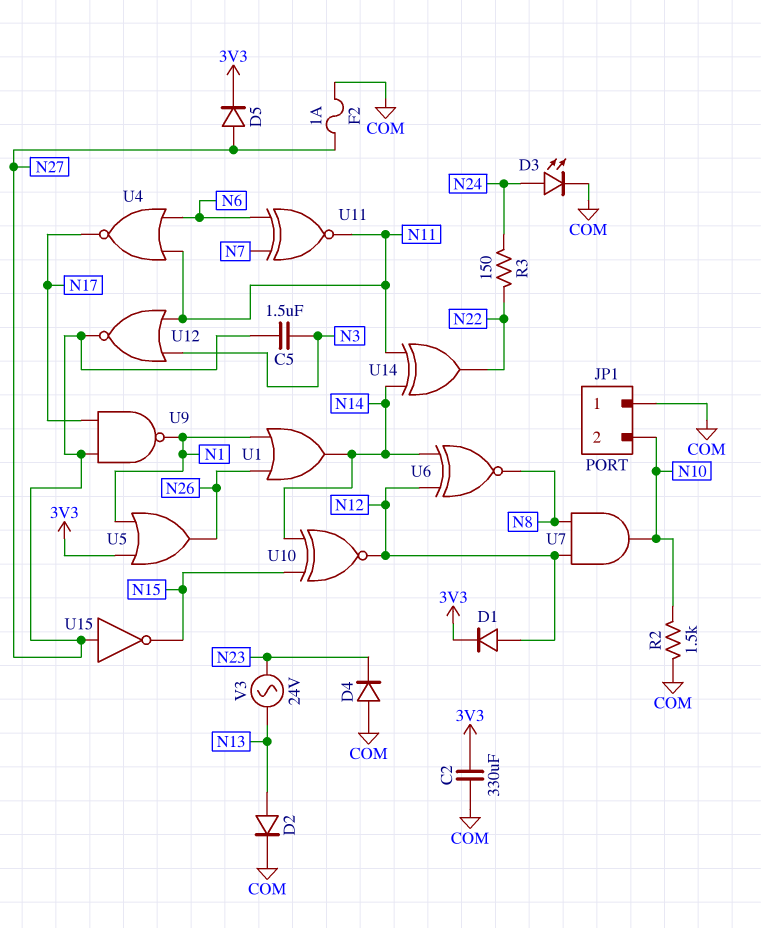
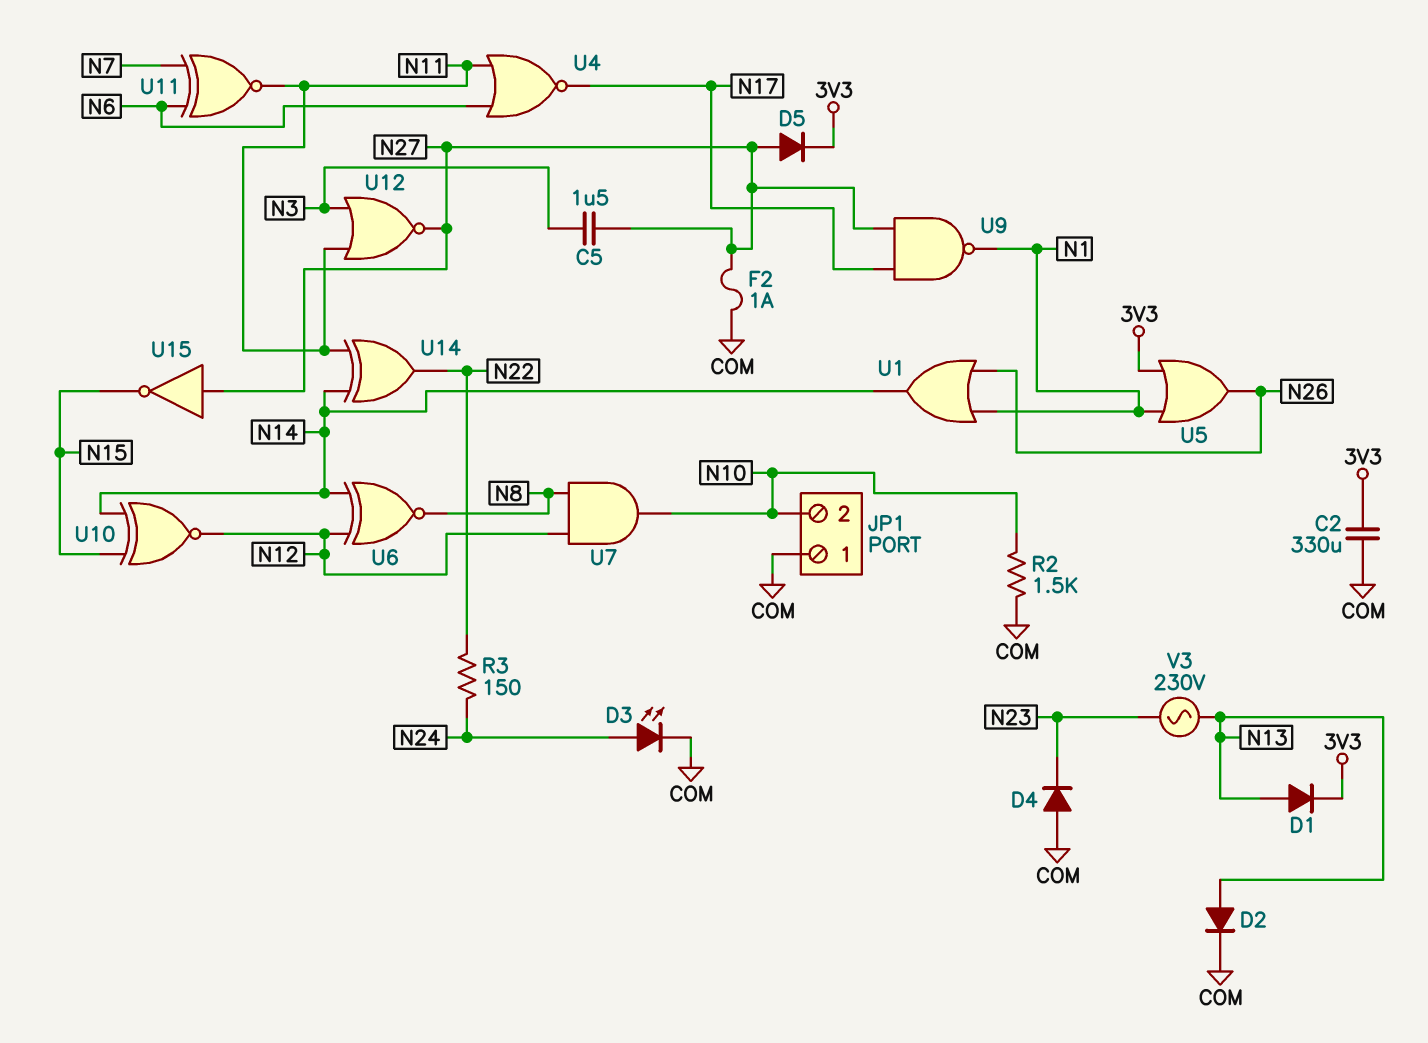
D1: diode (A N12, K 3V3) -> diode (A N13, K 3V3)
V3: AC 24V (N13, N23) -> AC 230V (N13, N23)

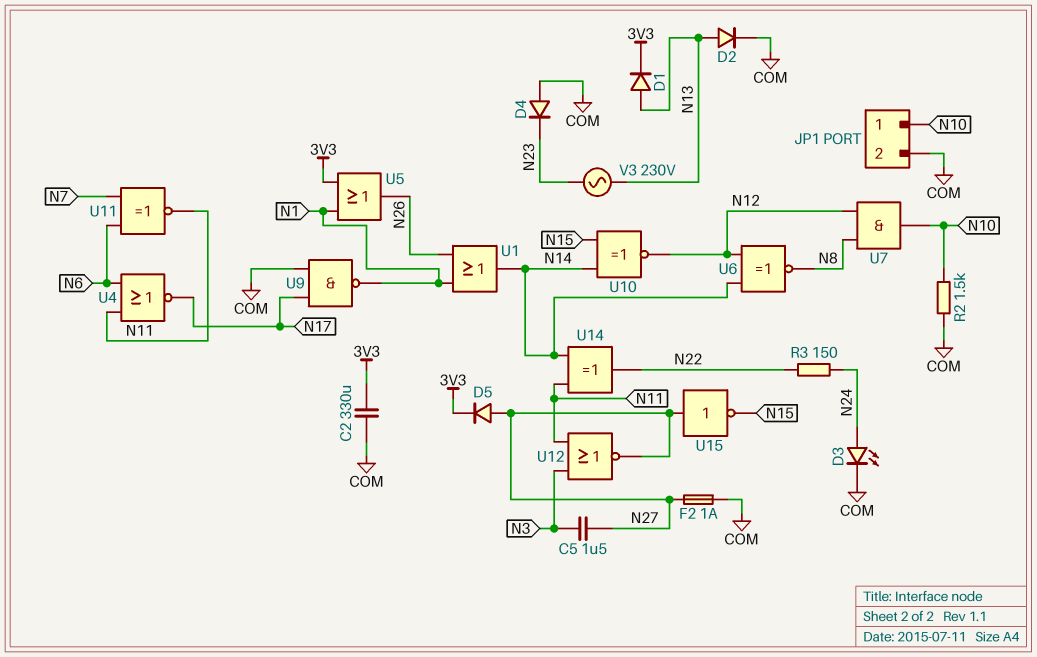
JP1 pin 1: COM -> N10
JP1 pin 2: N10 -> COM
U9: NAND (in N17, in N27, out N1) -> NAND (in COM, in N17, out N1)

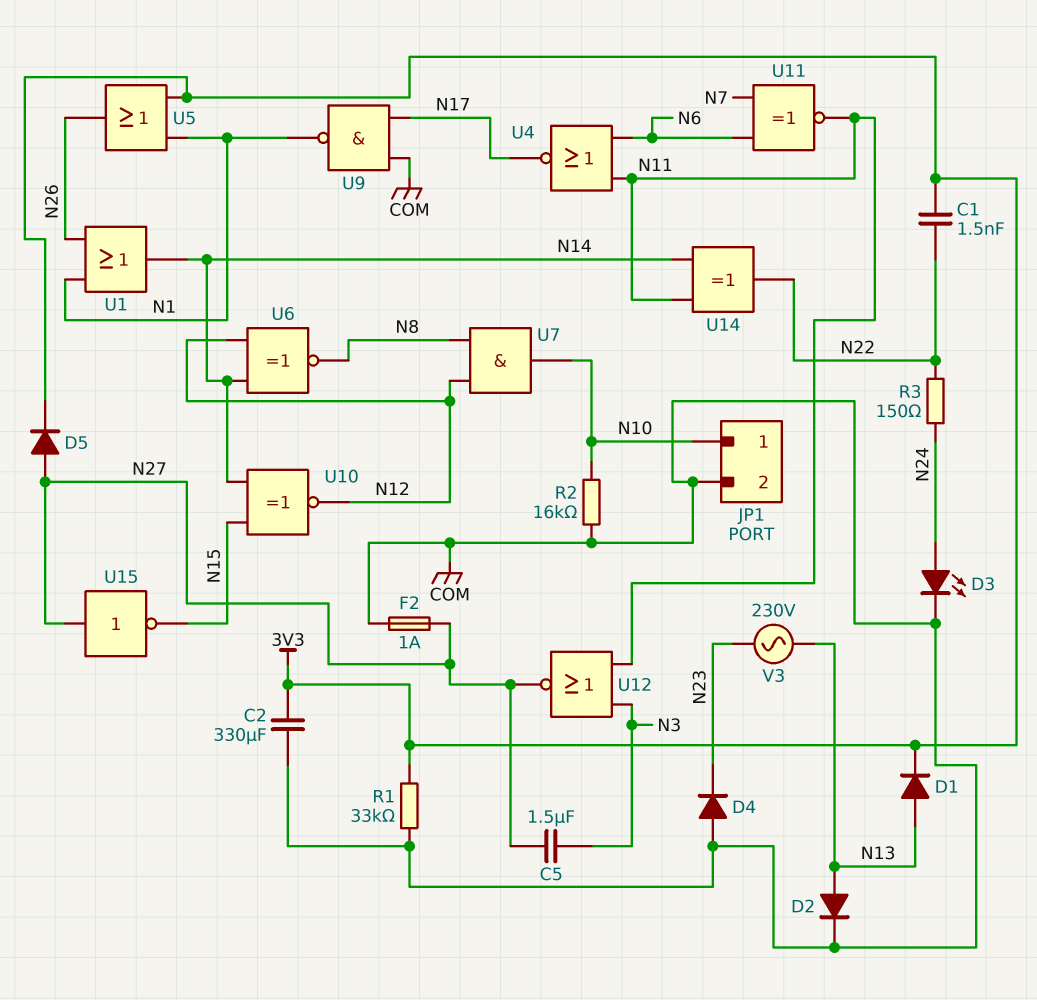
C1: none -> 1.5nF (3V3, N22)
R1: none -> 33k (3V3, COM)
R2: 1.5k (COM, N10) -> 16k (COM, N10)

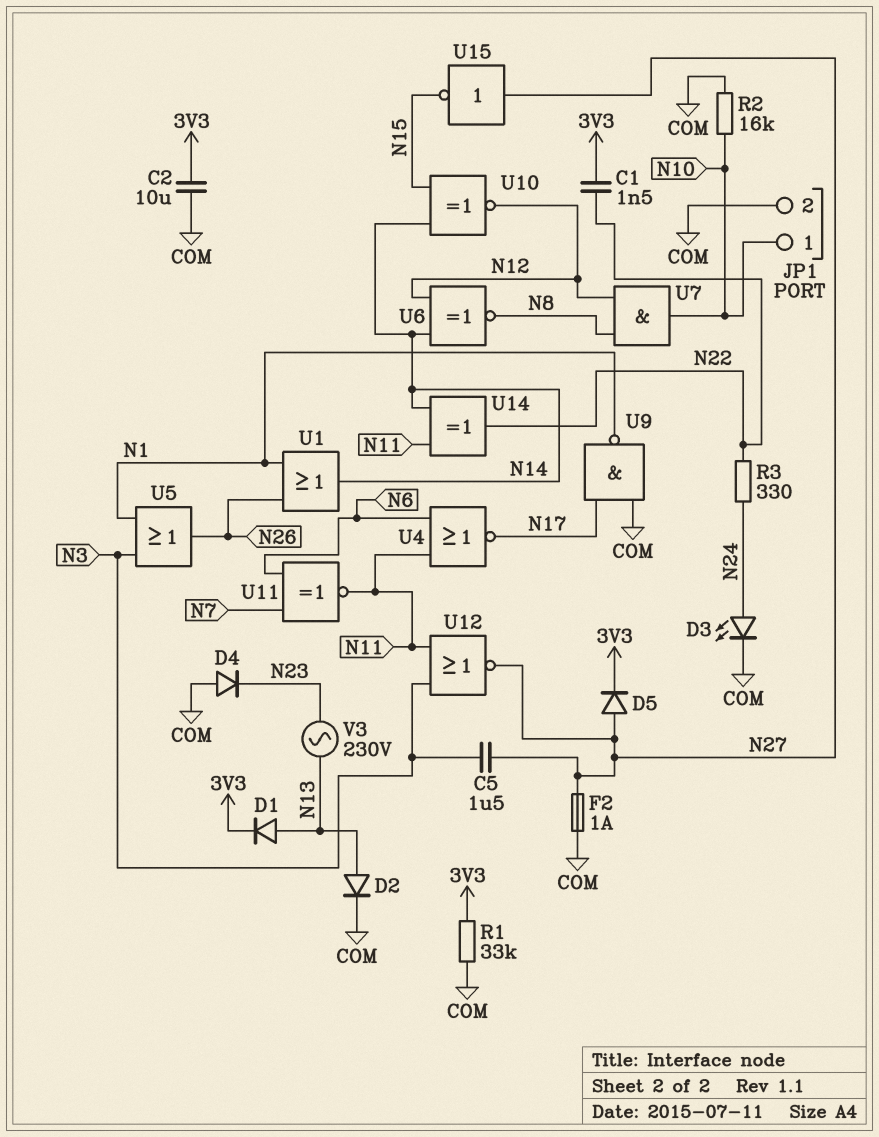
C2: 330uF (3V3, COM) -> 10uF (3V3, COM)
R3: 150 (N22, N24) -> 330 (N22, N24)
U5: OR (in 3V3, in N1, out N26) -> OR (in N1, in N3, out N26)

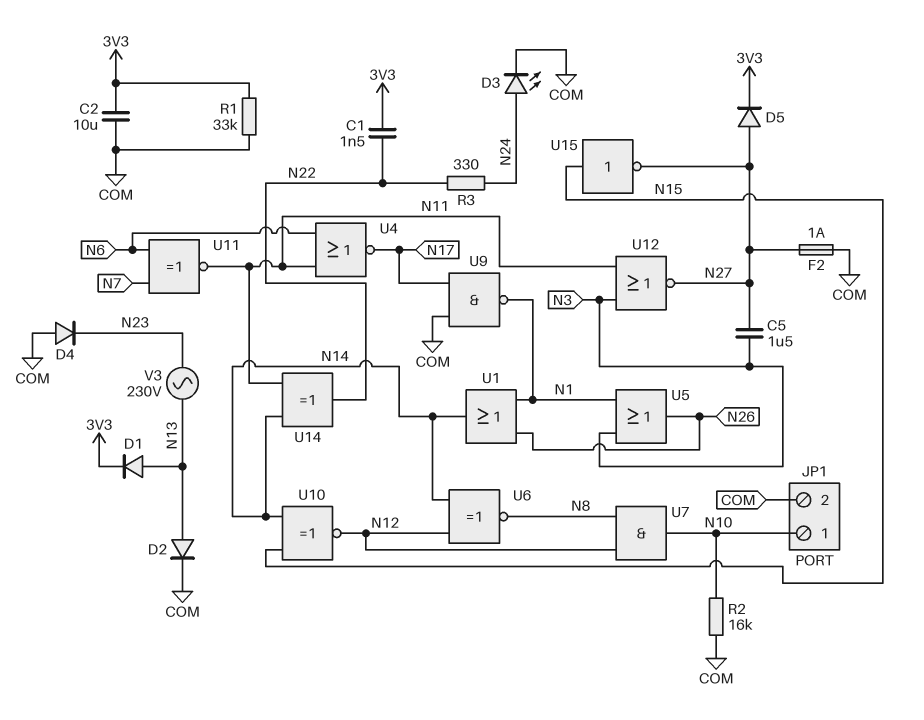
U15: NOT (in N27, out N15) -> NOT (in N15, out N27)

